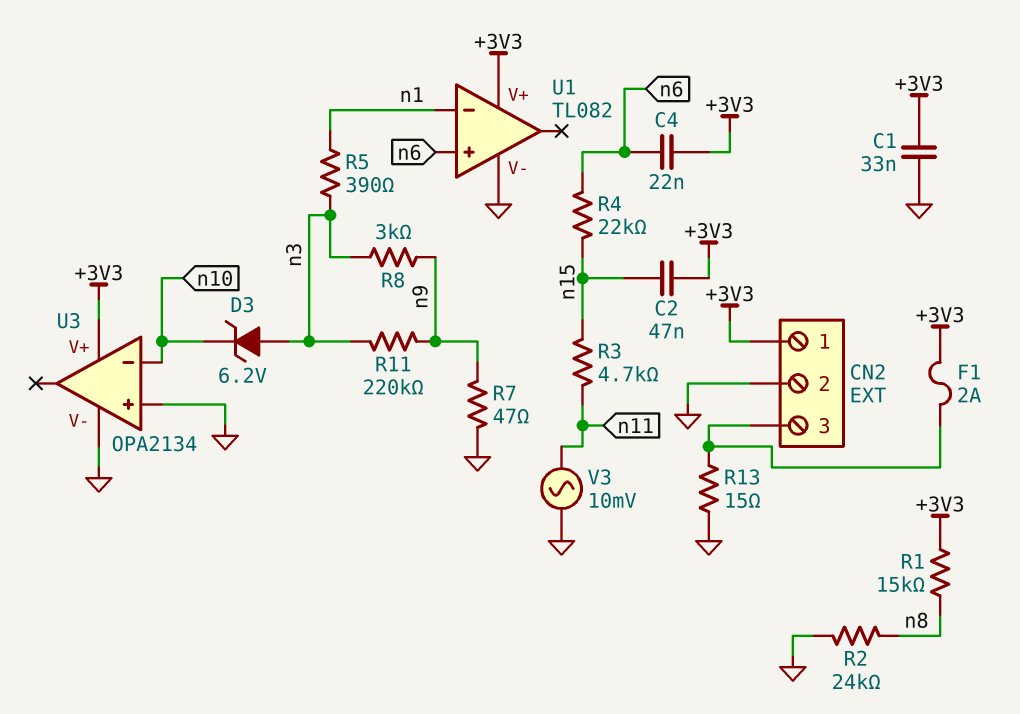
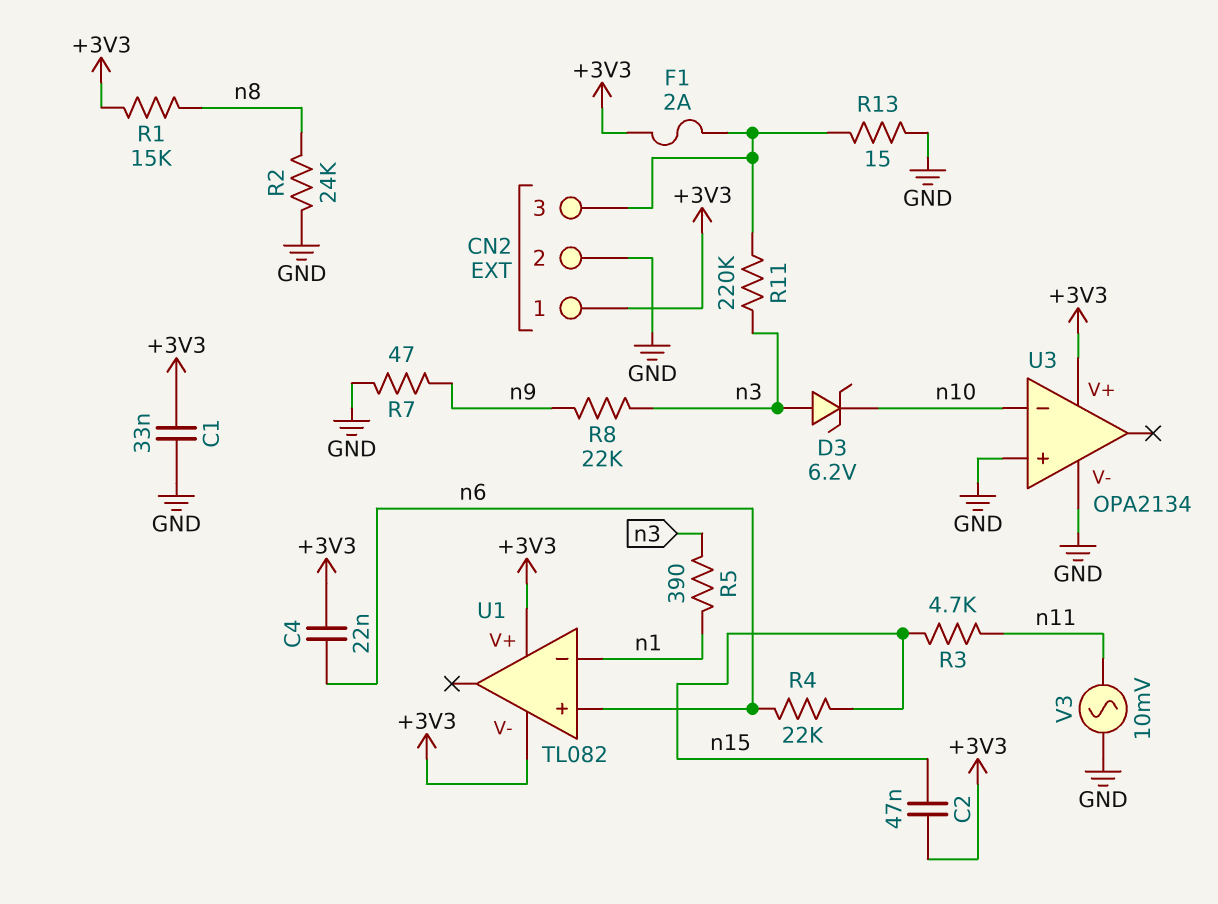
R8: 3k (n3, n9) -> 22k (n3, n9)
R11: 220k (n3, n9) -> 220k (CN2/3, n3)
U1 pin V-: GND -> +3V3

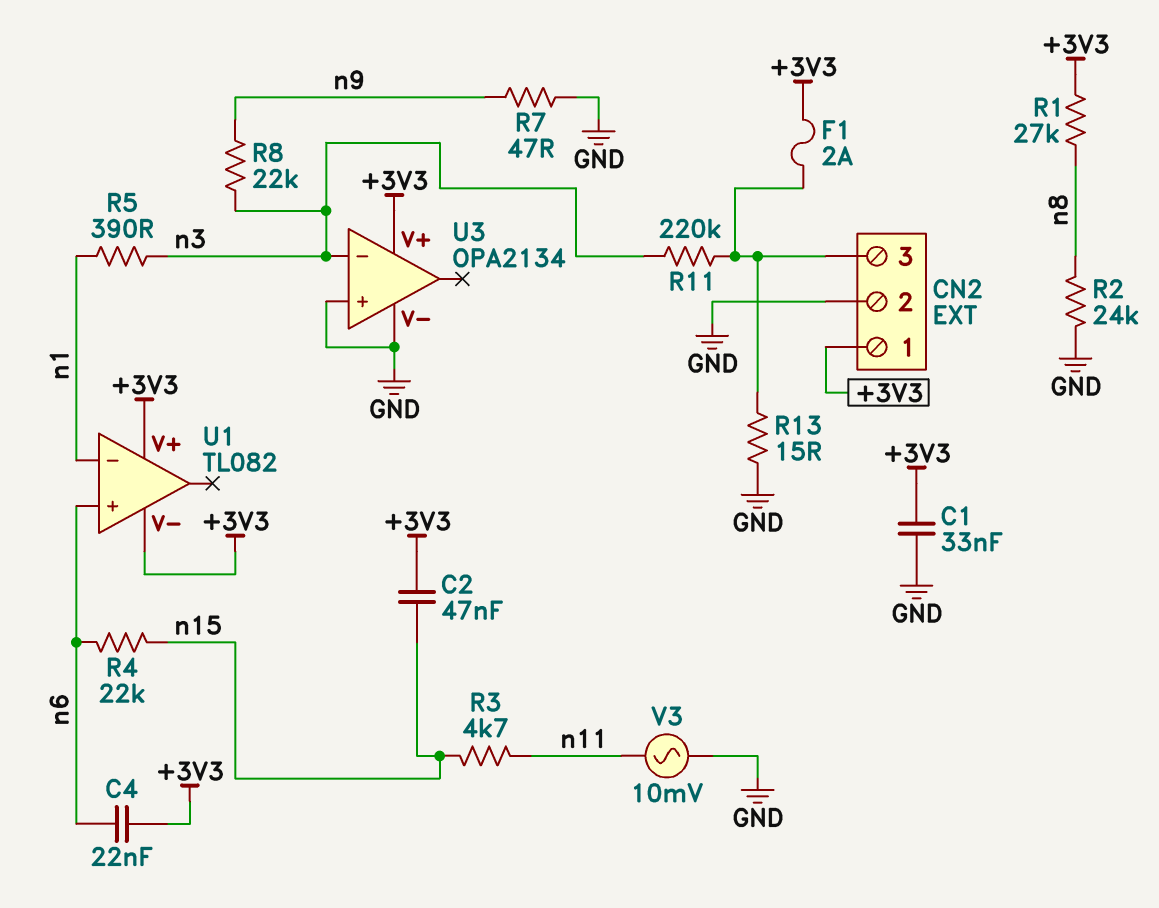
D3: zener 6.2V (A n3, K n10) -> none
R1: 15k (+3V3, n8) -> 27k (+3V3, n8)
U3 pin in-: n10 -> n3

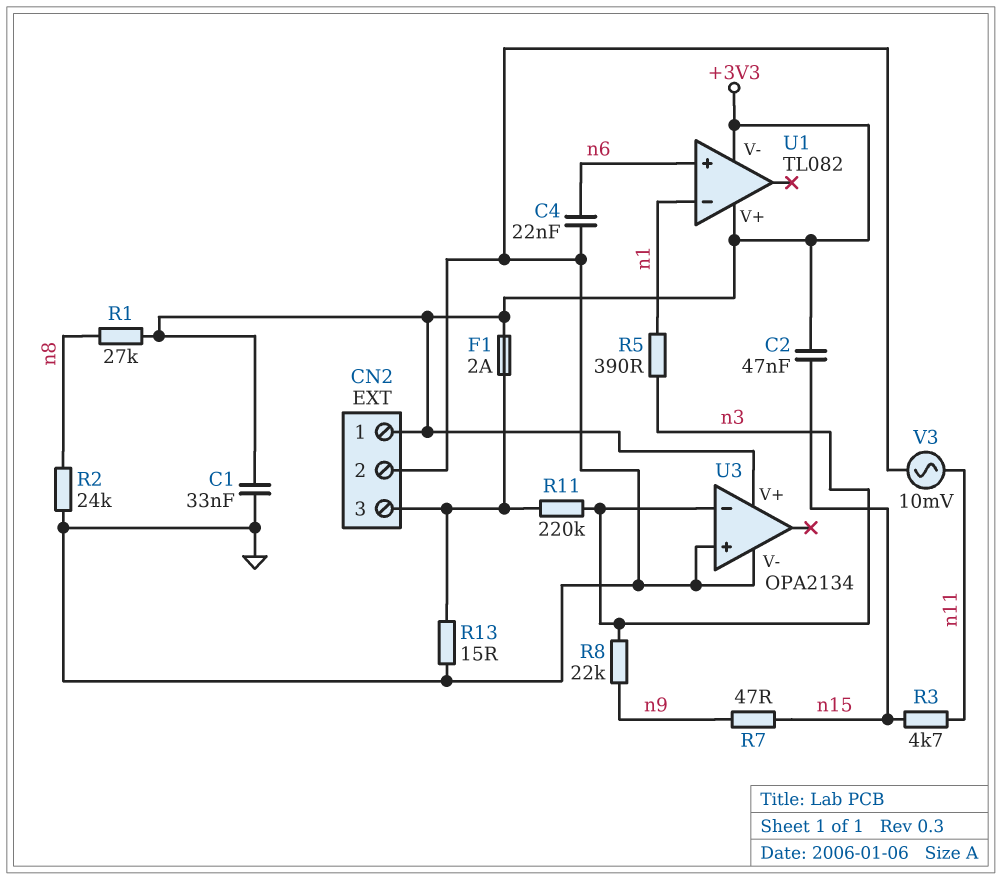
C4: 22nF (+3V3, n6) -> 22nF (GND, n6)
R4: 22k (n6, n15) -> none
R7: 47 (GND, n9) -> 47 (n9, n15)

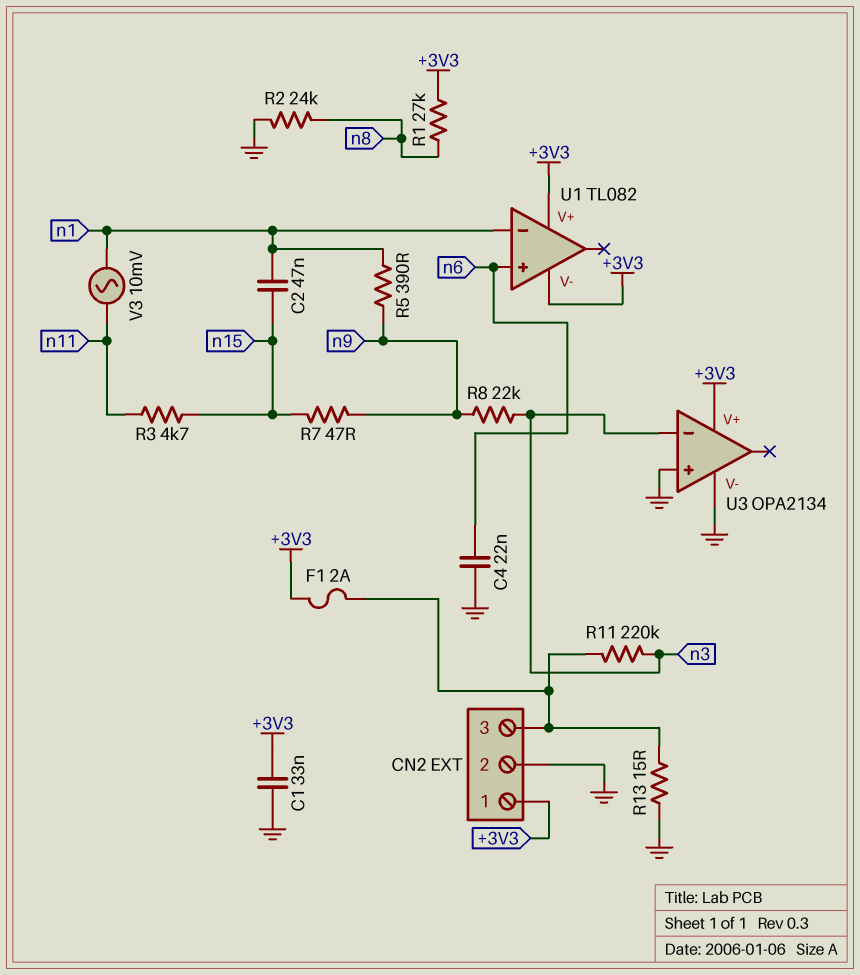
C2: 47nF (+3V3, n15) -> 47nF (n1, n15)
R5: 390 (n1, n3) -> 390 (n1, n9)
V3: AC 10mV (GND, n11) -> AC 10mV (n1, n11)

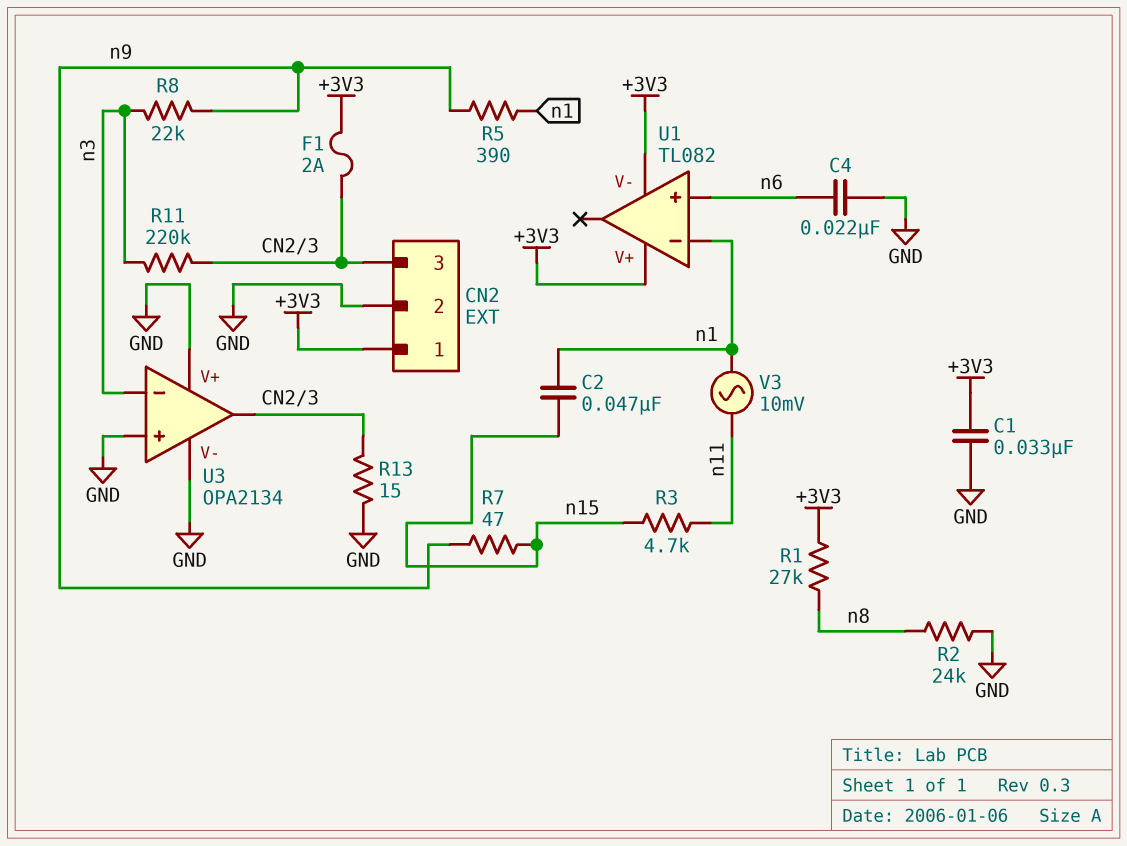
U3 pin V+: +3V3 -> GND
U3 pin out: none -> CN2/3

